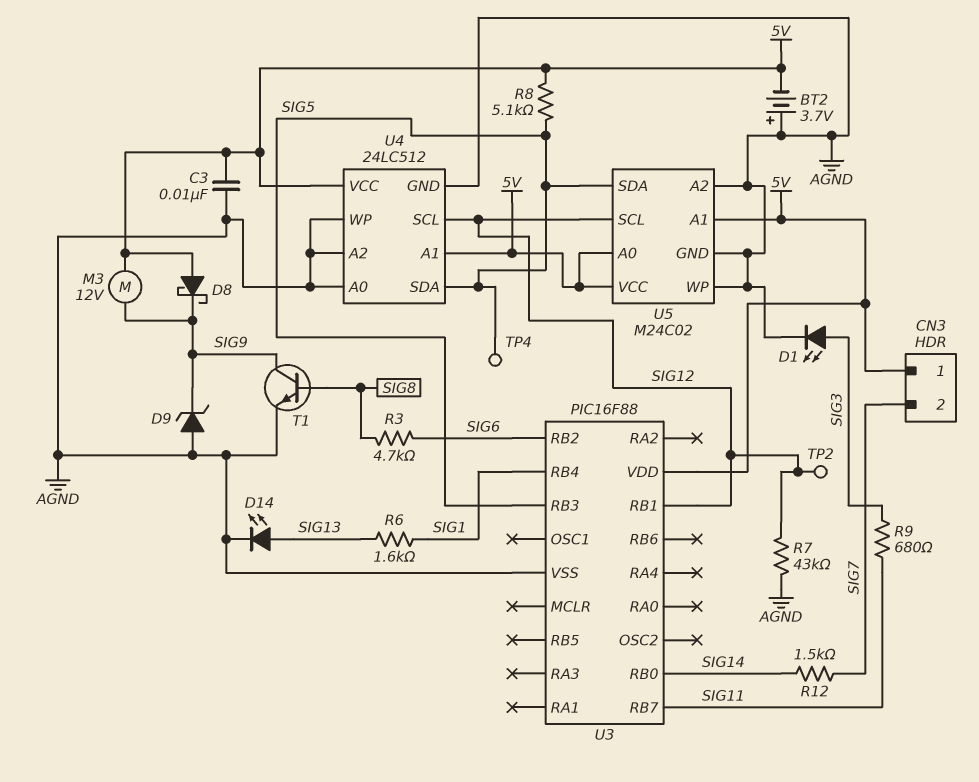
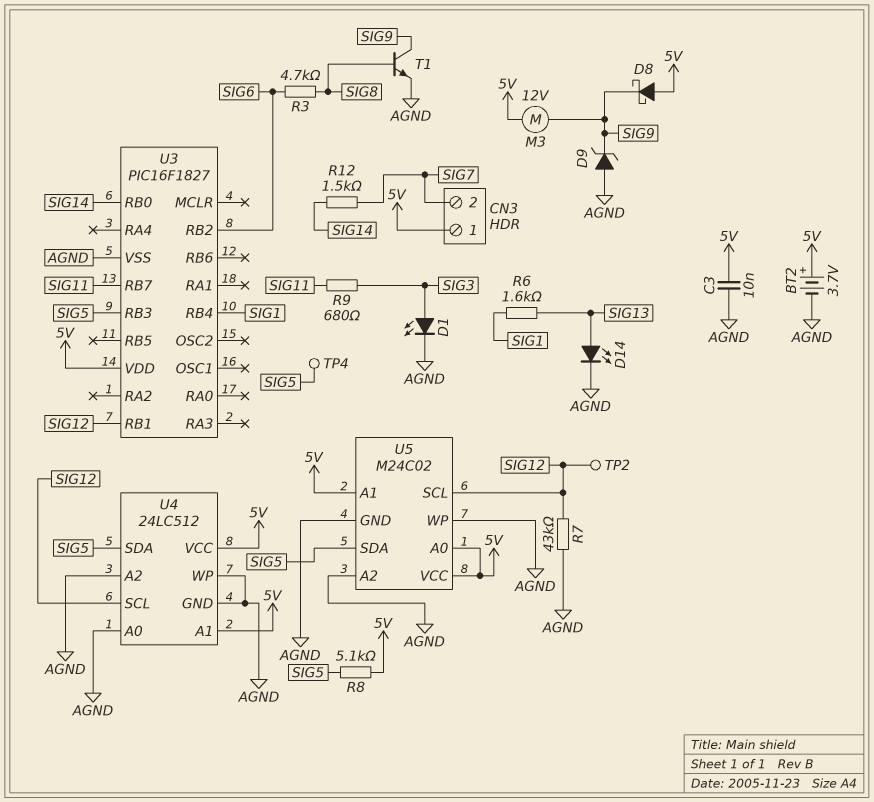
BT2: 3.7V (plus AGND, minus 5V) -> 3.7V (plus 5V, minus AGND)
U3: PIC16F88 -> PIC16F1827

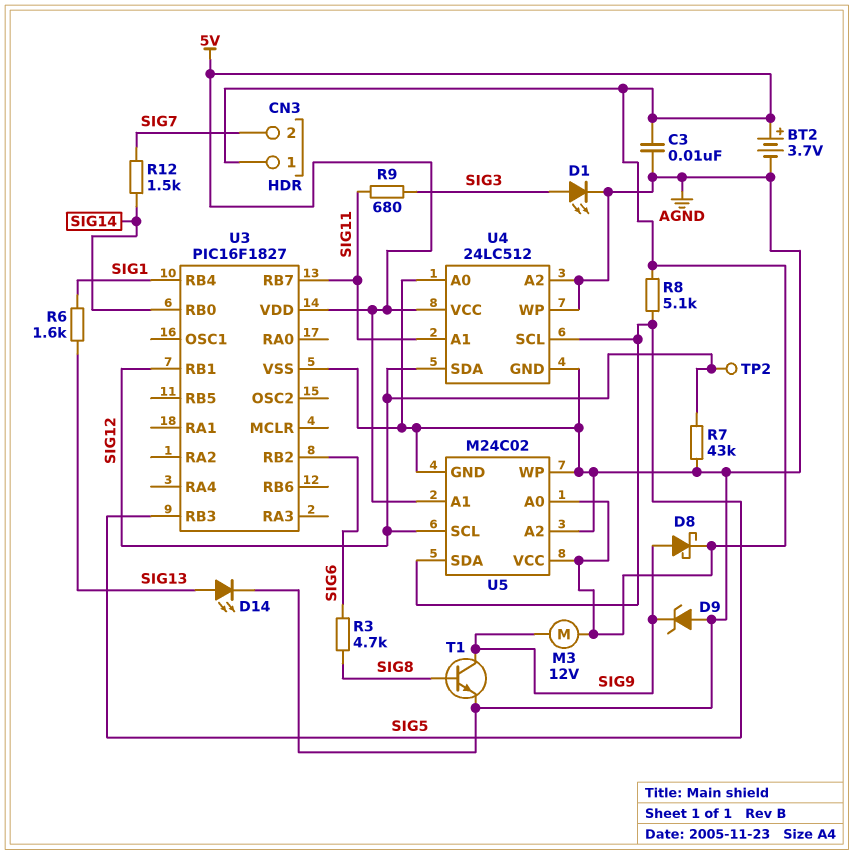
D8: schottky (A 5V, K SIG9) -> schottky (A SIG9, K 5V)
TP4: test point (SIG5) -> none
U4 pin A1: 5V -> SIG11
U4 pin SCL: SIG12 -> SIG5
U4 pin SDA: SIG5 -> SIG12

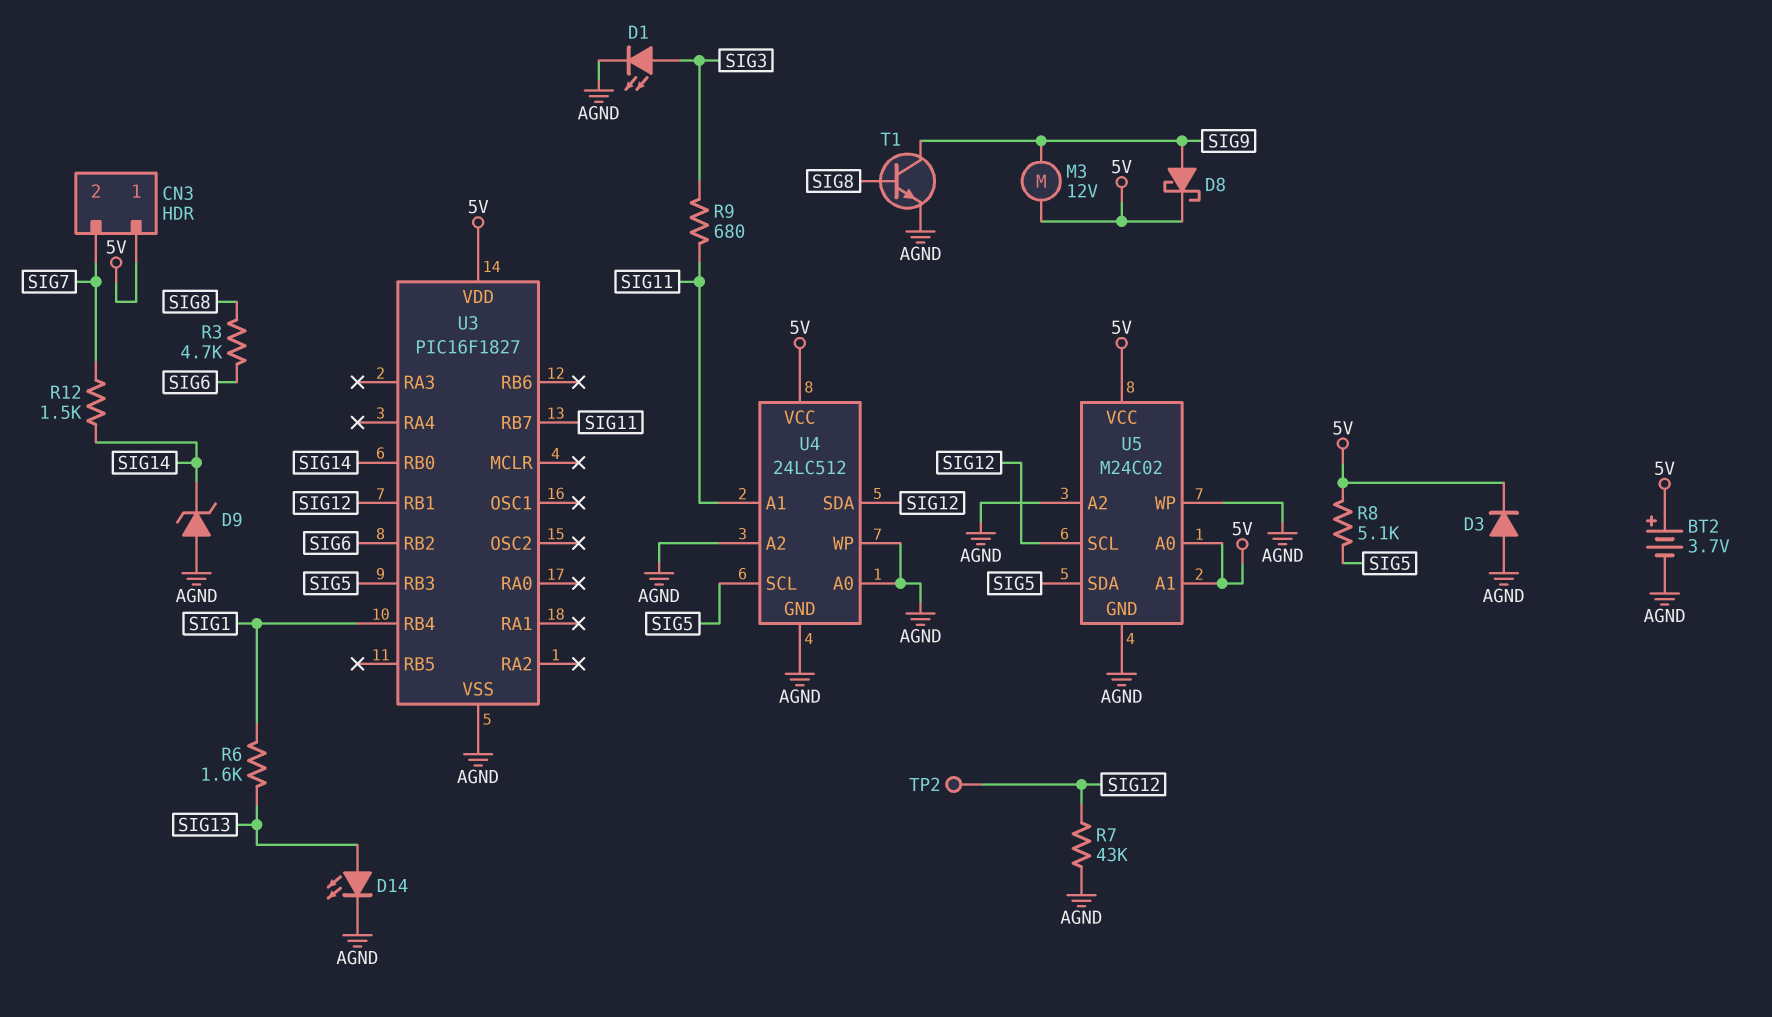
C3: 10nF (5V, AGND) -> none
D3: none -> diode (A AGND, K 5V)
D9: zener (A AGND, K SIG9) -> zener (A AGND, K SIG14)

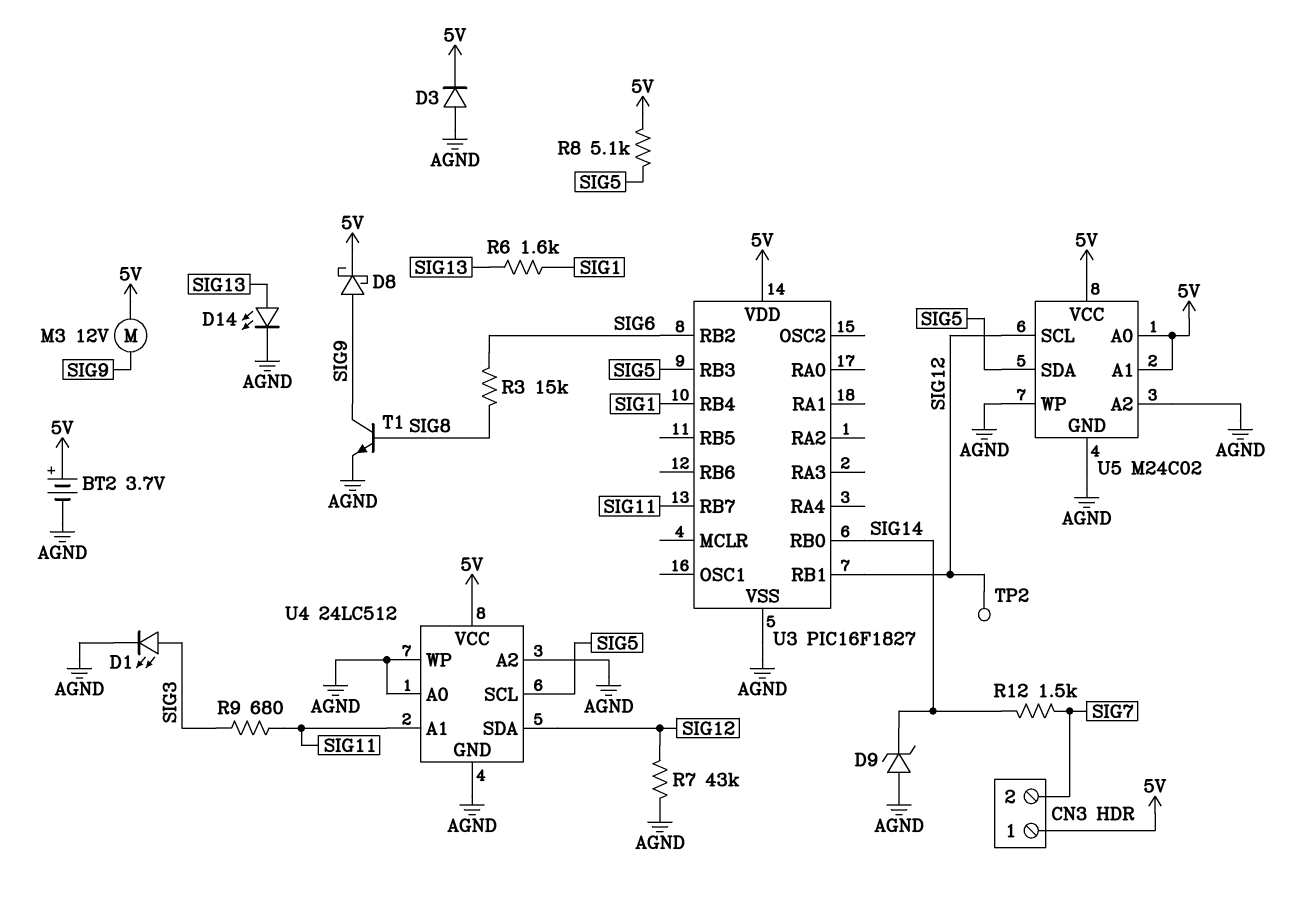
R3: 4.7k (SIG6, SIG8) -> 15k (SIG6, SIG8)

